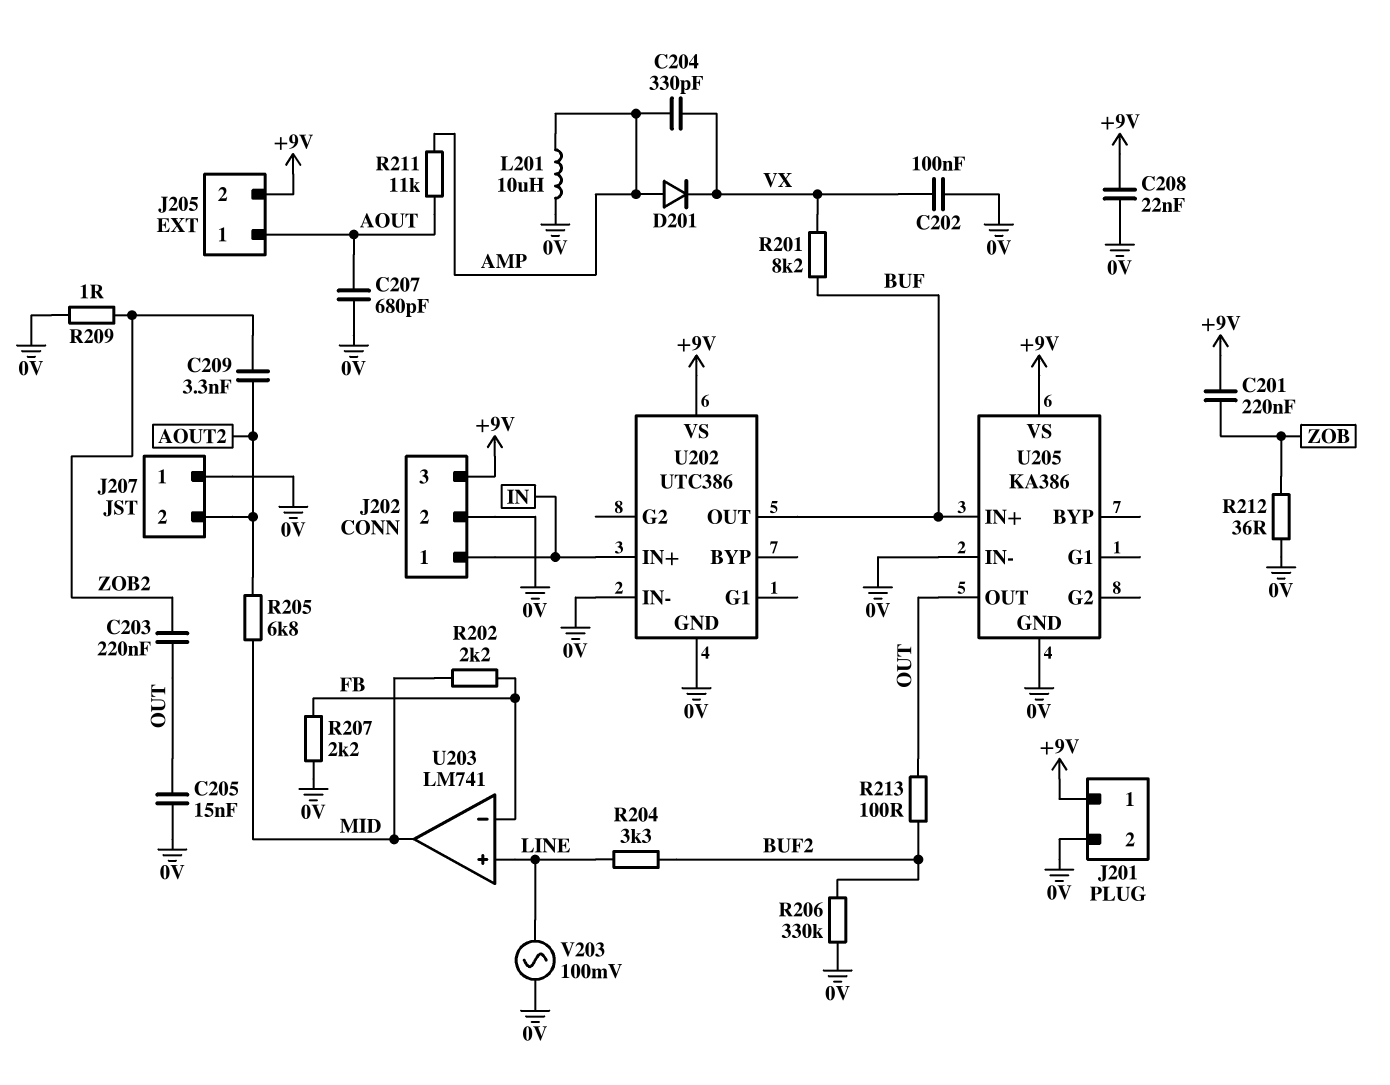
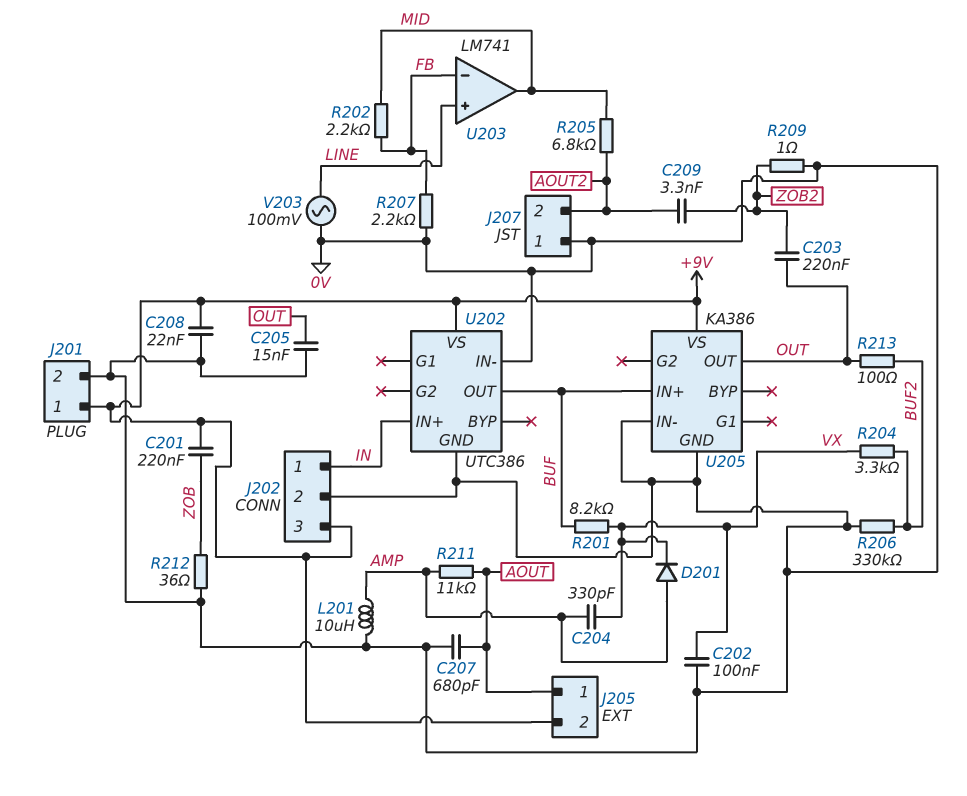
R204: 3.3k (BUF2, LINE) -> 3.3k (BUF2, VX)

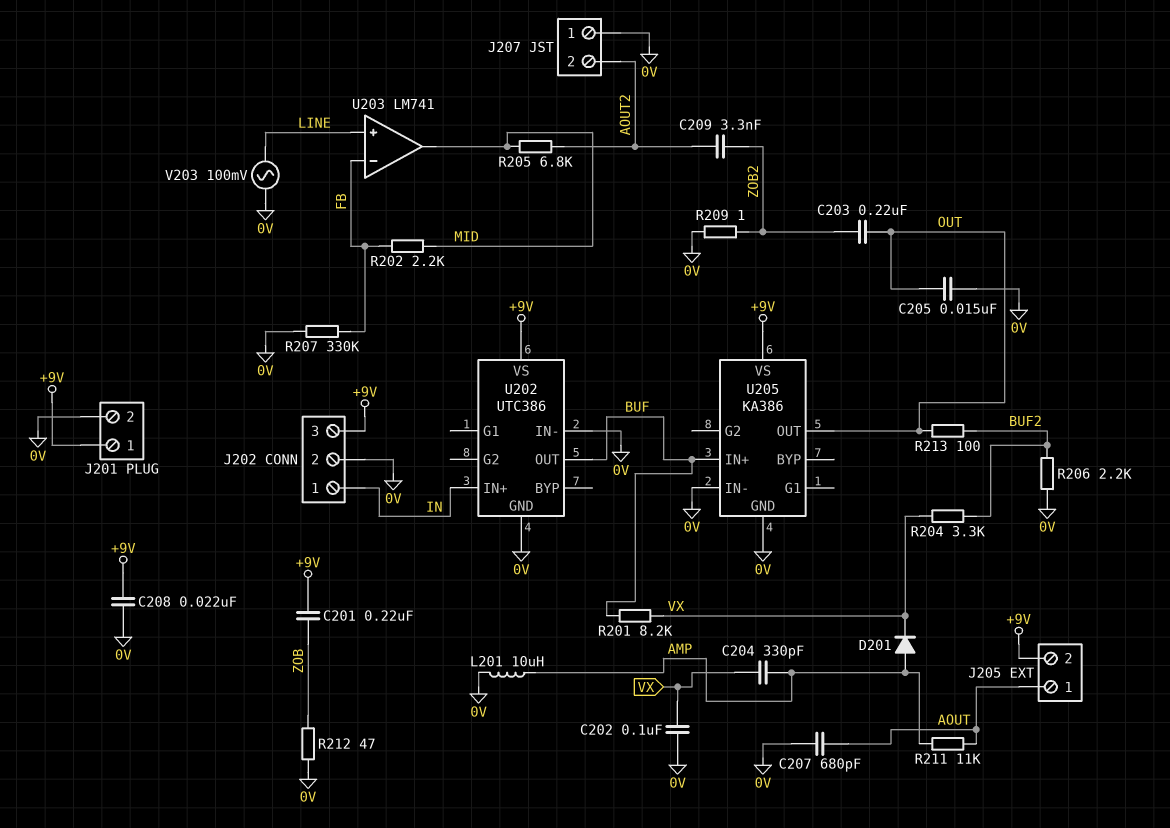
R206: 330k (0V, BUF2) -> 2.2k (0V, BUF2)
R207: 2.2k (0V, FB) -> 330k (0V, FB)
R212: 36 (0V, ZOB) -> 47 (0V, ZOB)

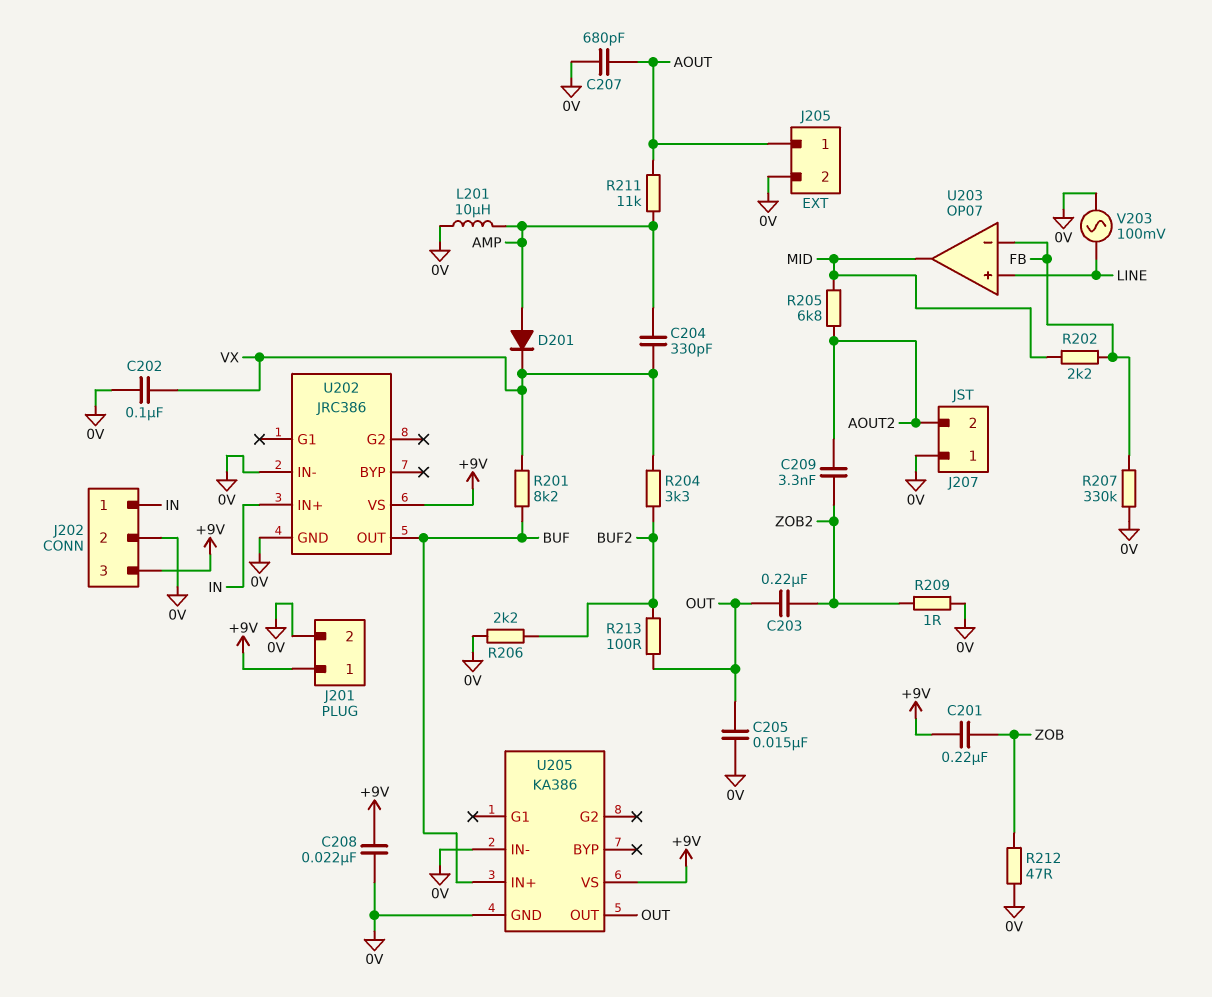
J205 pin 2: +9V -> 0V
U202: UTC386 -> JRC386
U203: LM741 -> OP07

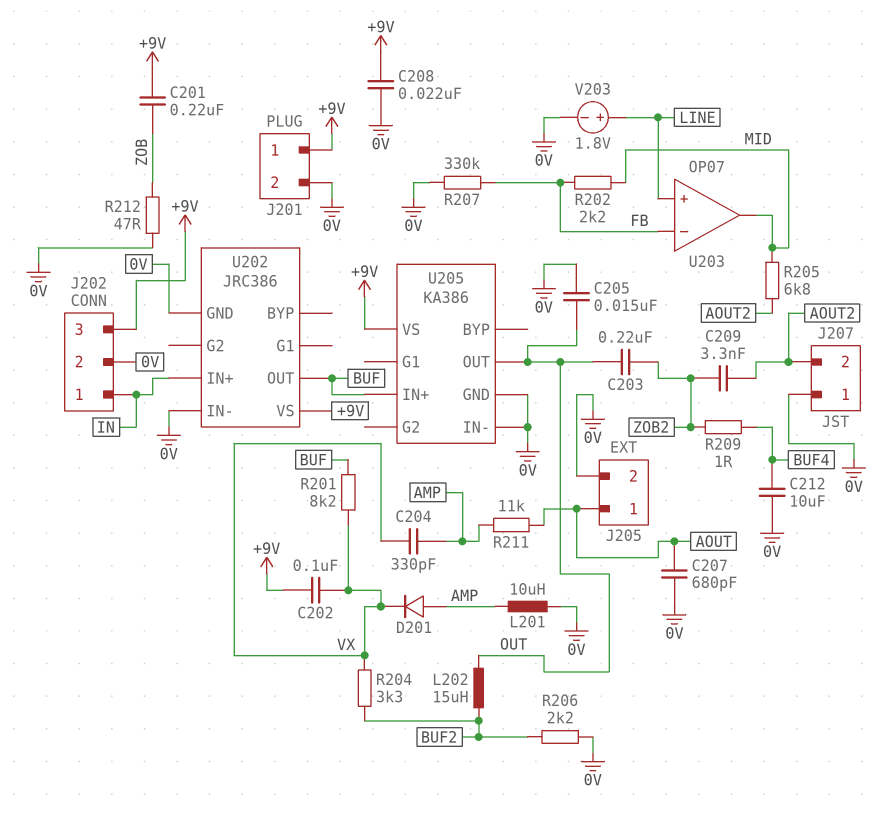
C202: 100nF (0V, VX) -> 100nF (+9V, VX)
C212: none -> 10uF (0V, BUF4)
L202: none -> 15uH (BUF2, OUT)
R209: 1 (0V, ZOB2) -> 1 (BUF4, ZOB2)
R213: 100 (BUF2, OUT) -> none
V203: AC 100mV (0V, LINE) -> 1.8V (plus LINE, minus 0V)

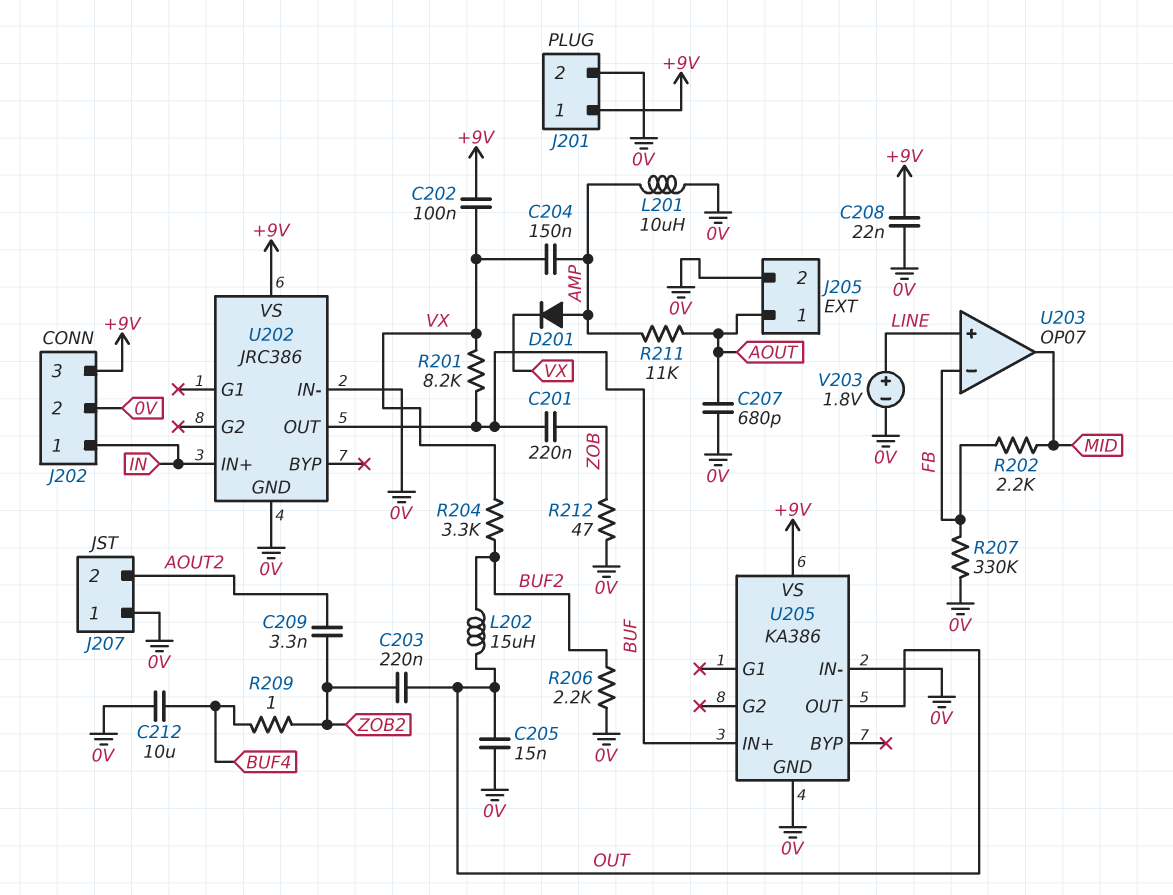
C201: 220nF (+9V, ZOB) -> 220nF (BUF, ZOB)
C204: 330pF (AMP, VX) -> 150nF (AMP, VX)
R205: 6.8k (AOUT2, MID) -> none

